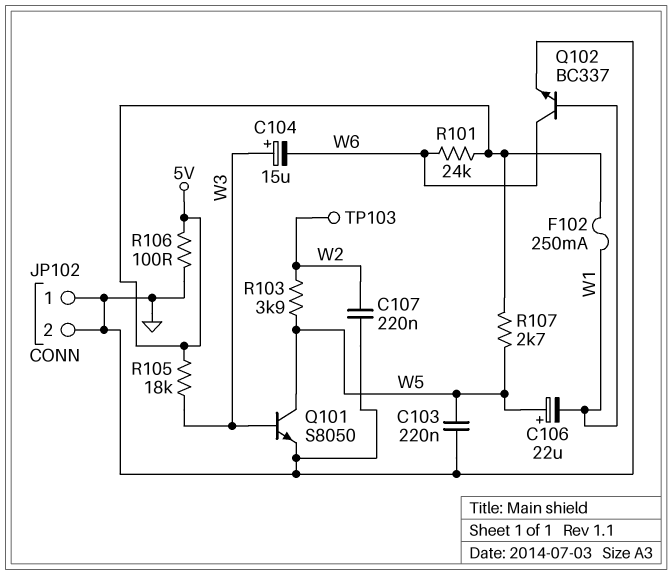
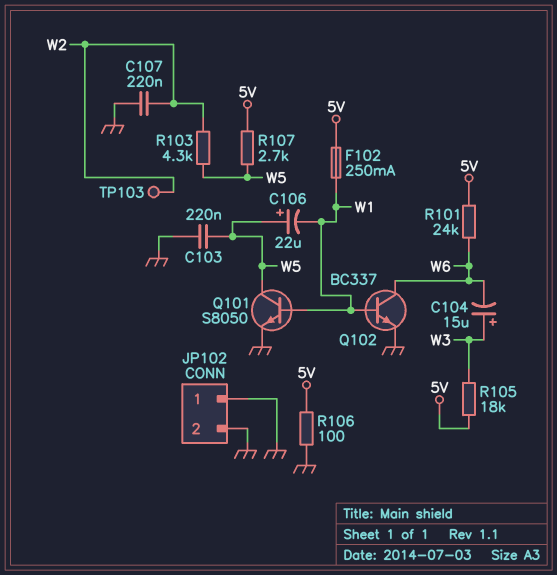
Q101: NPN S8050 (B W3, C W5, E GND) -> NPN S8050 (B W1, C W5, E GND)
R103: 3.9k (W2, W5) -> 4.3k (W2, W5)

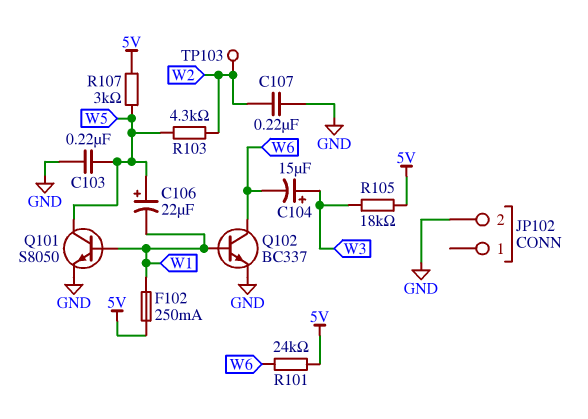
JP102 pin 1: GND -> none
R106: 100 (5V, GND) -> none
R107: 2.7k (5V, W5) -> 3k (5V, W5)

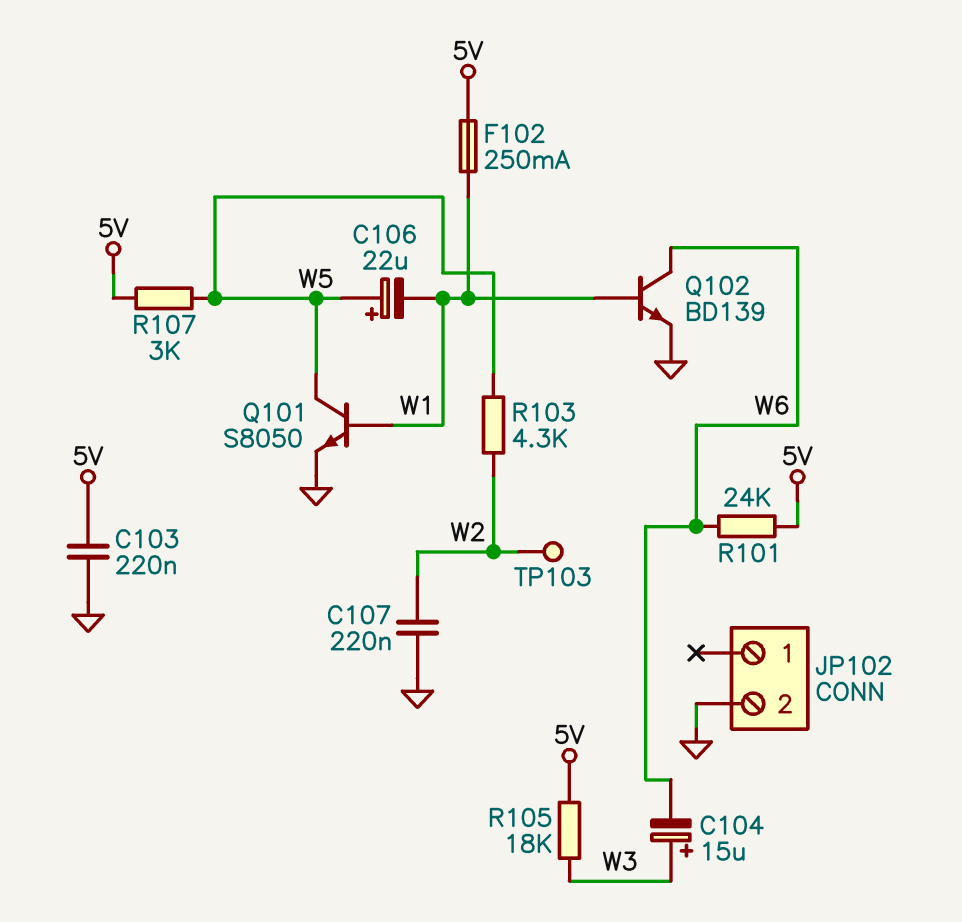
C103: 220nF (GND, W5) -> 220nF (5V, GND)
Q102: NPN BC337 (B W1, C W6, E GND) -> NPN BD139 (B W1, C W6, E GND)

